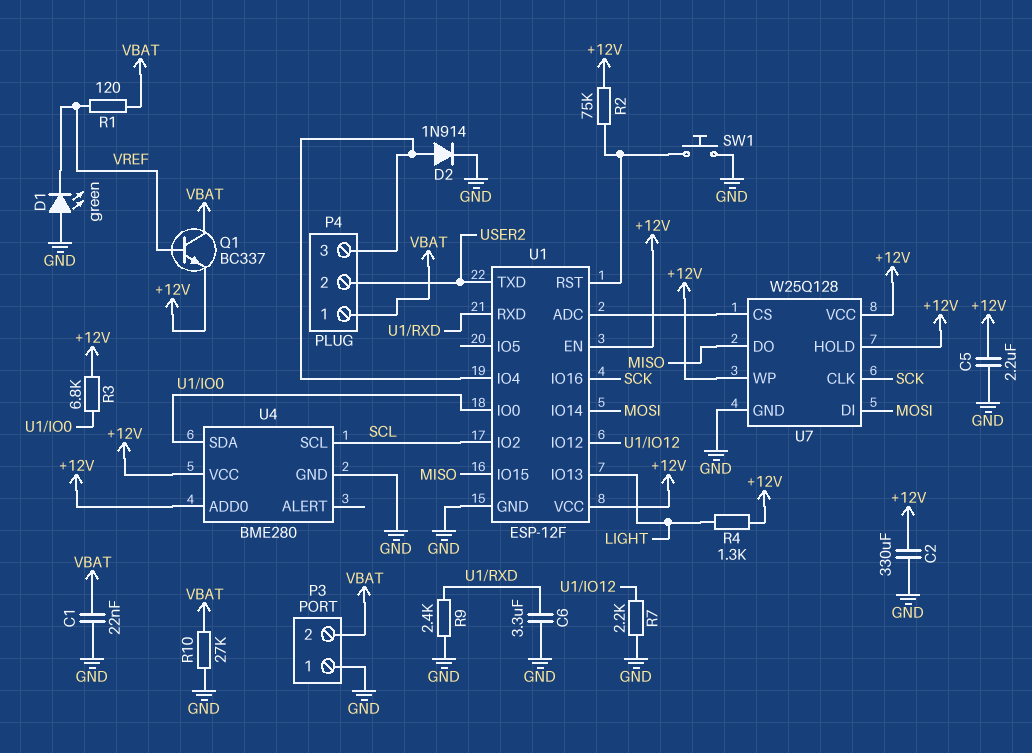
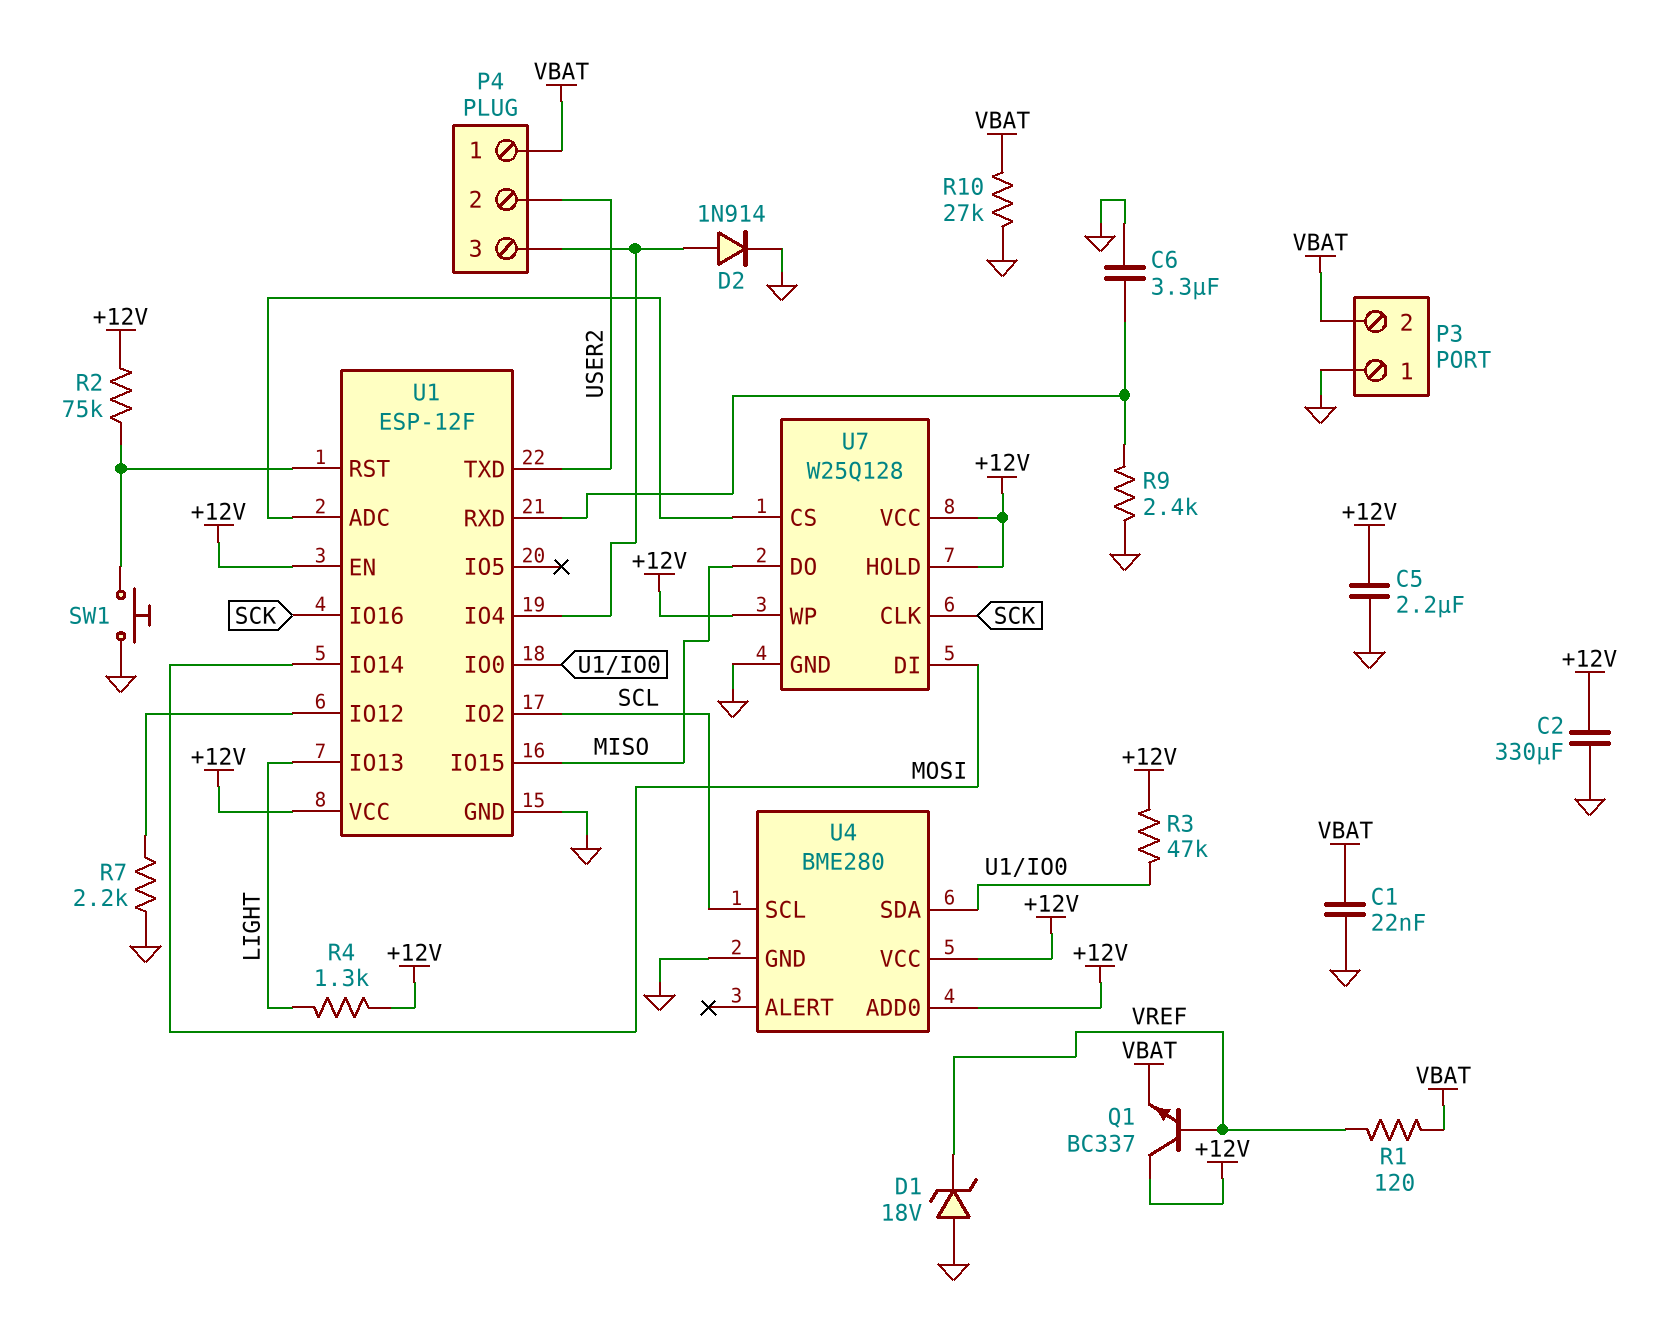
D1: LED green (A GND, K VREF) -> zener 18V (A GND, K VREF)
Q1: NPN BC337 (B VREF, C VBAT, E +12V) -> NPN BC337 (B VREF, C +12V, E VBAT)
R3: 6.8k (+12V, U1/IO0) -> 47k (+12V, U1/IO0)

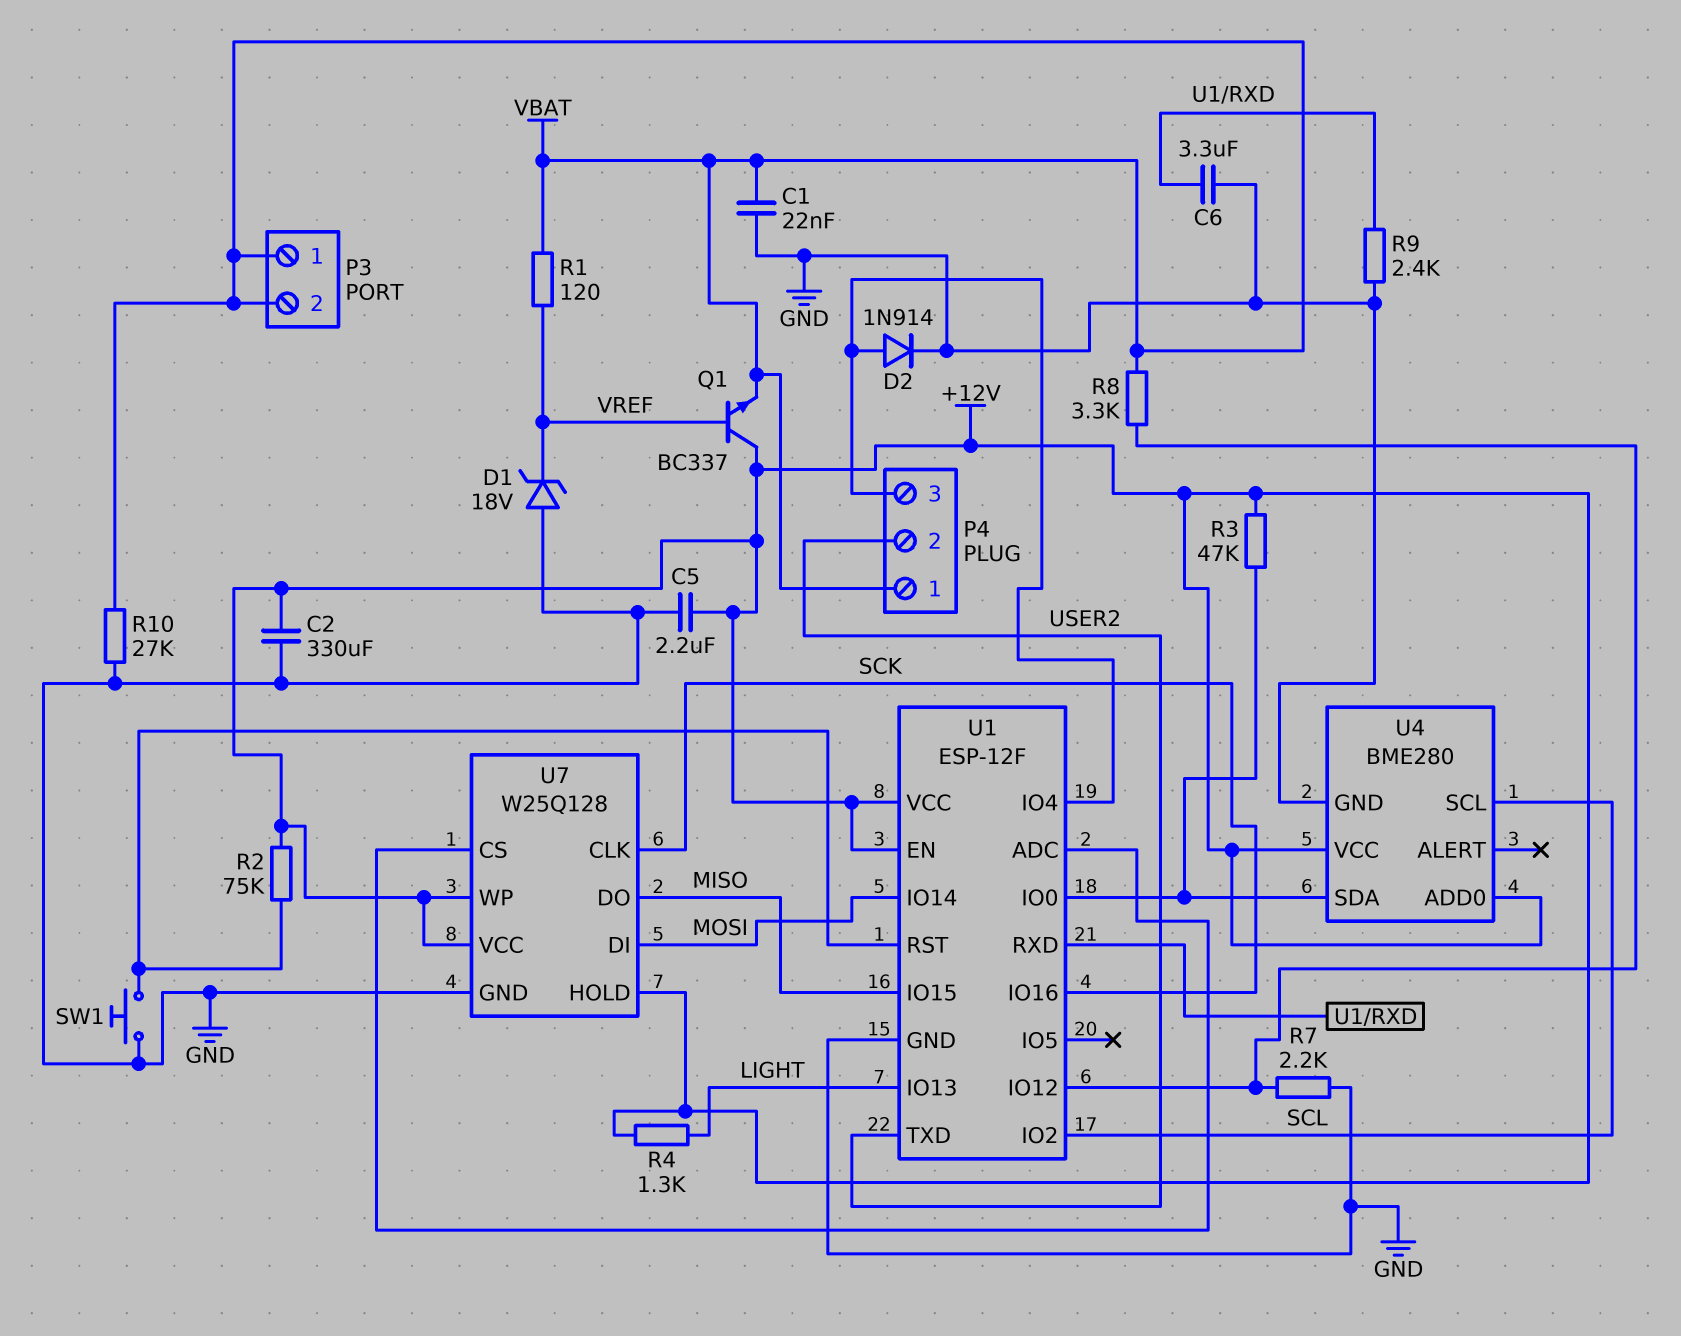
P3 pin 1: GND -> VBAT
R8: none -> 3.3k (U1/IO12, VBAT)

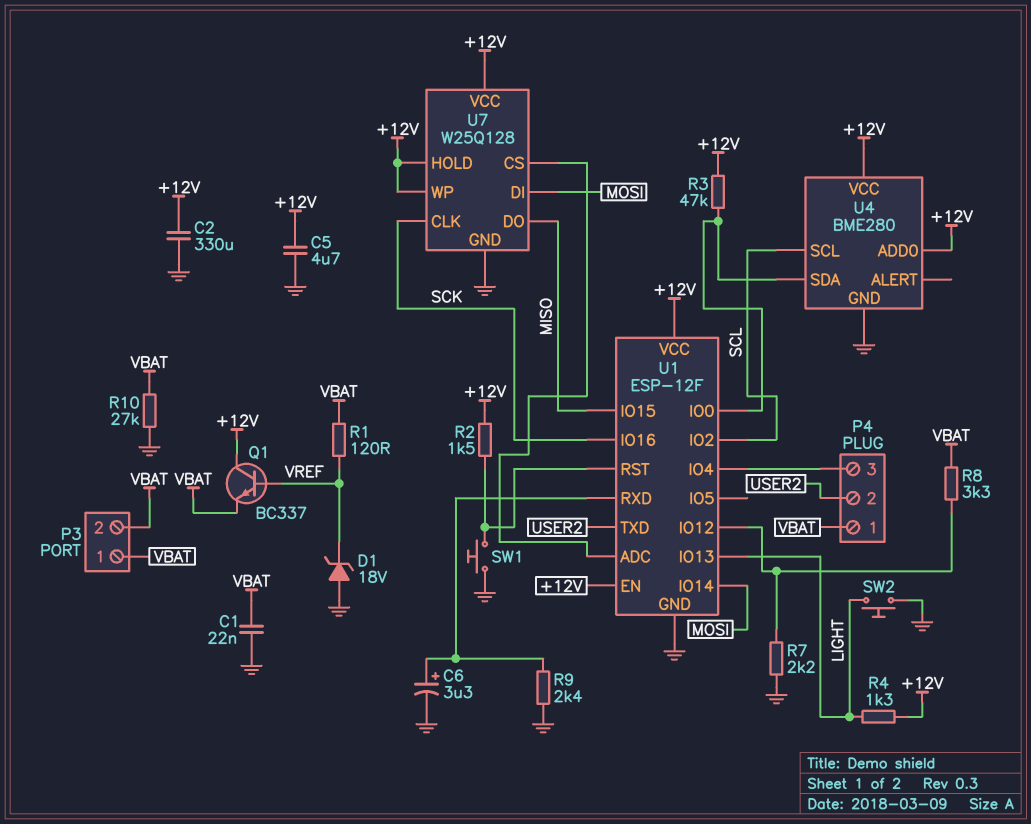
C5: 2.2uF (+12V, GND) -> 4.7uF (+12V, GND)
C6: 3.3uF (GND, U1/RXD) -> 3.3uF (plus U1/RXD, minus GND)
D2: diode 1N914 (A P4/3, K GND) -> none
R2: 75k (+12V, U1/RST) -> 1.5k (+12V, U1/RST)
SW2: none -> button (GND, LIGHT)

